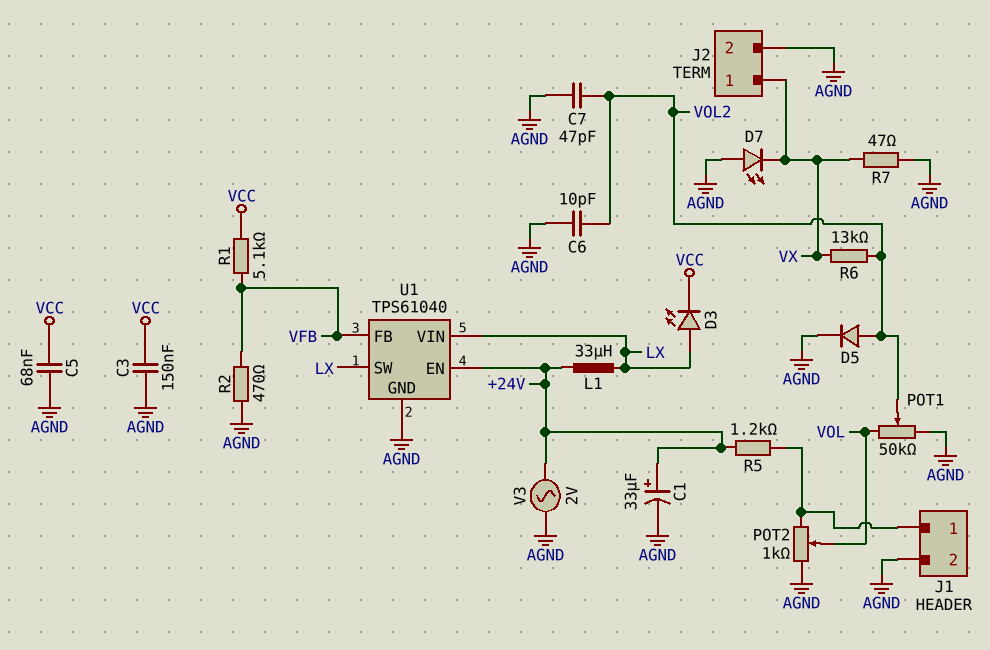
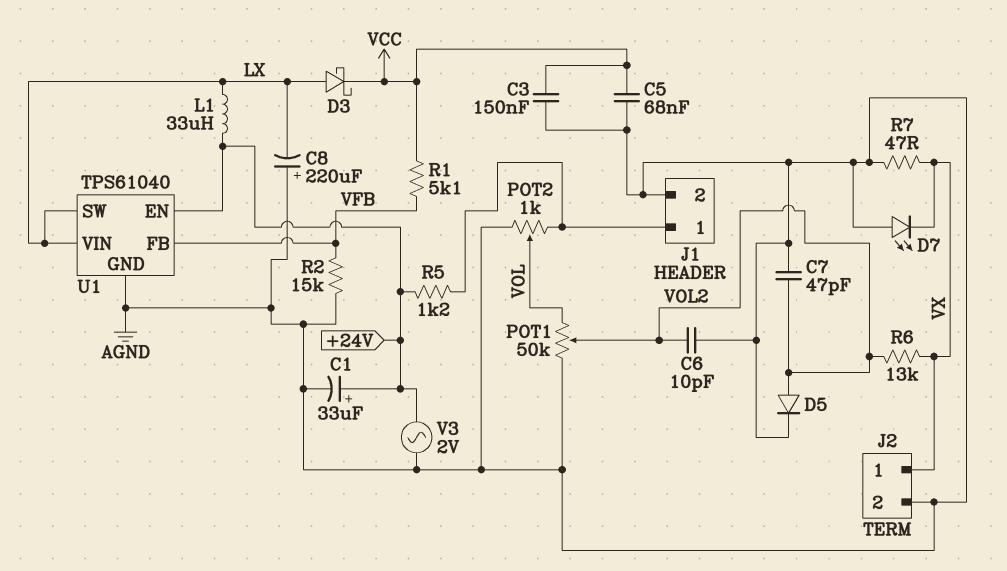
C8: none -> 220uF (plus AGND, minus LX)
D3: LED (A LX, K VCC) -> schottky (A LX, K VCC)
R2: 470 (AGND, VFB) -> 15k (AGND, VFB)

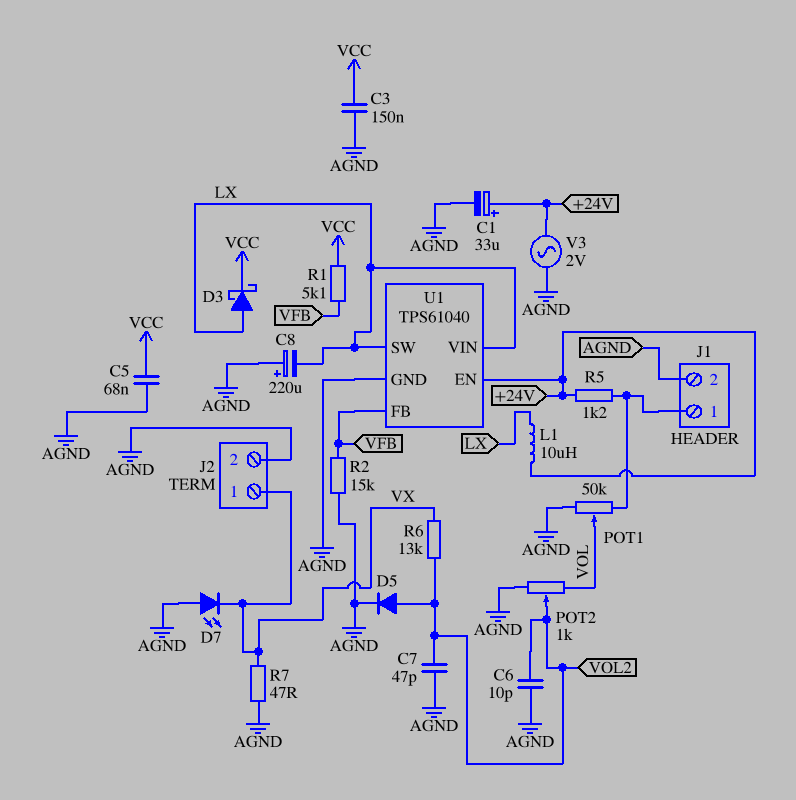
L1: 33uH (+24V, LX) -> 10uH (+24V, LX)
POT1: 50k (AGND, VOL, wiper VOL2) -> 50k (AGND, J1/1, wiper VOL)
POT2: 1k (AGND, J1/1, wiper VOL) -> 1k (AGND, VOL, wiper VOL2)

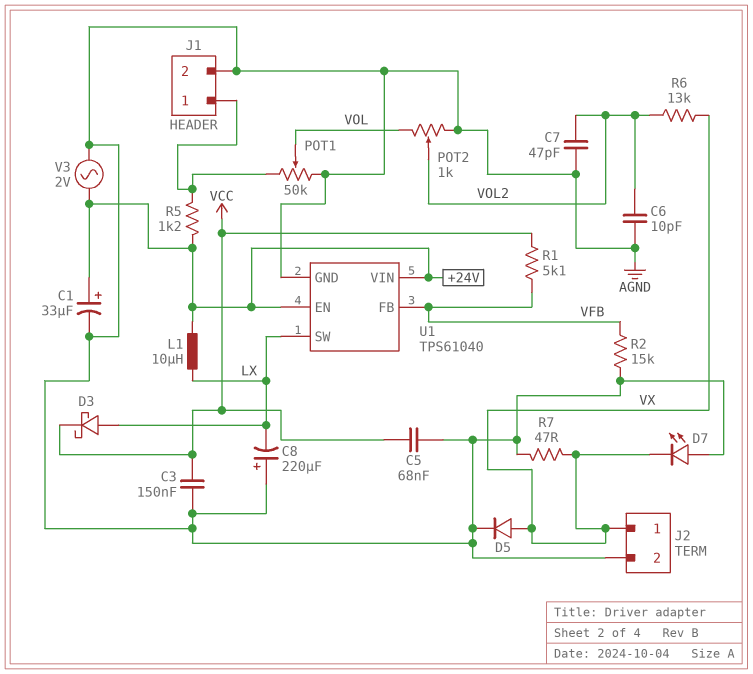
D5: diode (A VOL2, K AGND) -> diode (A VX, K AGND)
U1 pin VIN: LX -> +24V

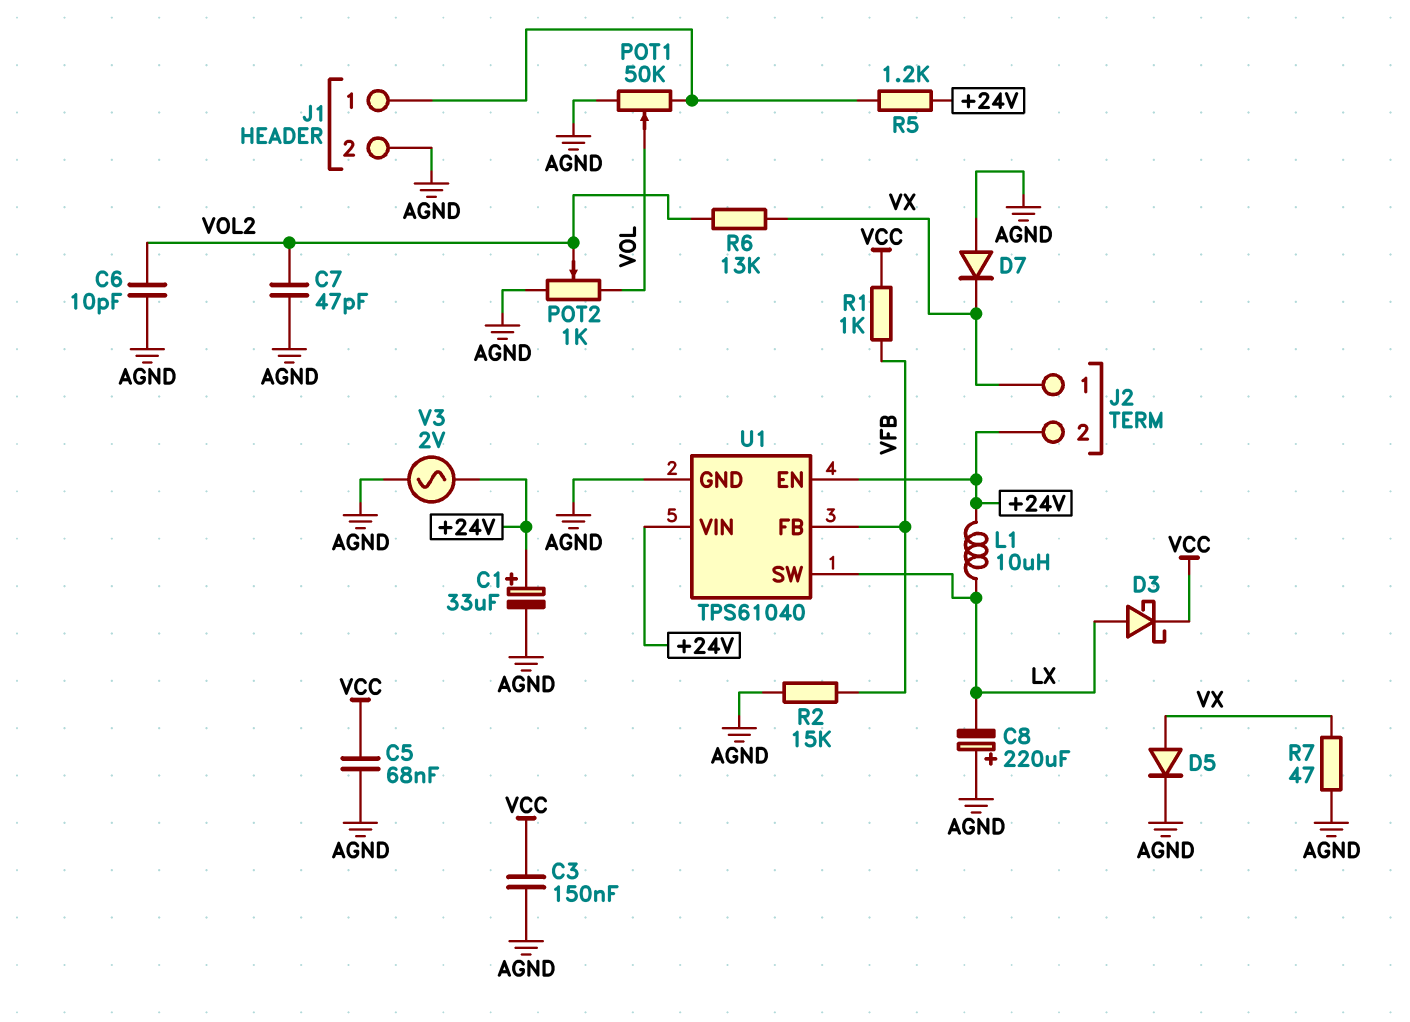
D7: LED (A AGND, K VX) -> diode (A AGND, K VX)
J2 pin 2: AGND -> +24V
R1: 5.1k (VCC, VFB) -> 1k (VCC, VFB)

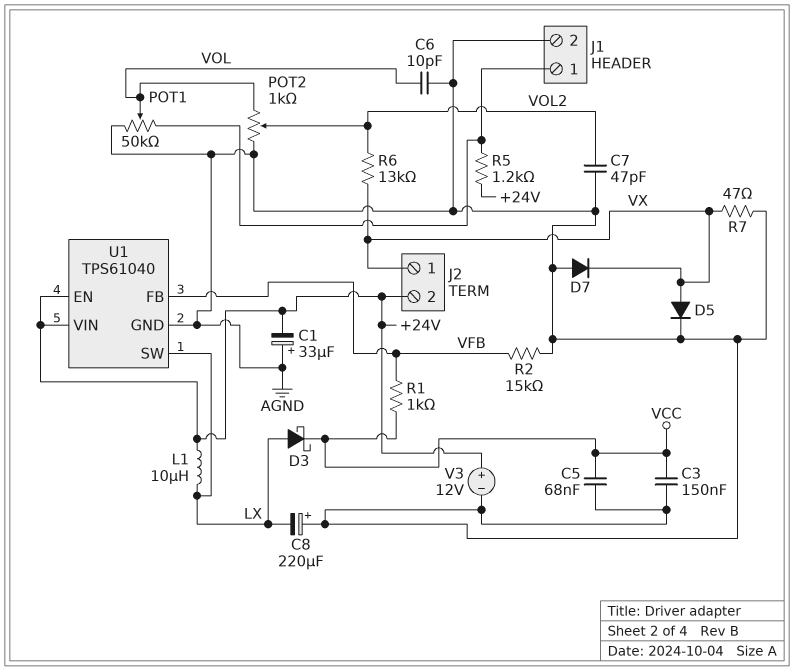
C1: 33uF (plus +24V, minus AGND) -> 33uF (plus AGND, minus +24V)
C6: 10pF (AGND, VOL2) -> 10pF (AGND, VOL)
V3: AC 2V (+24V, AGND) -> 12V (plus +24V, minus AGND)

